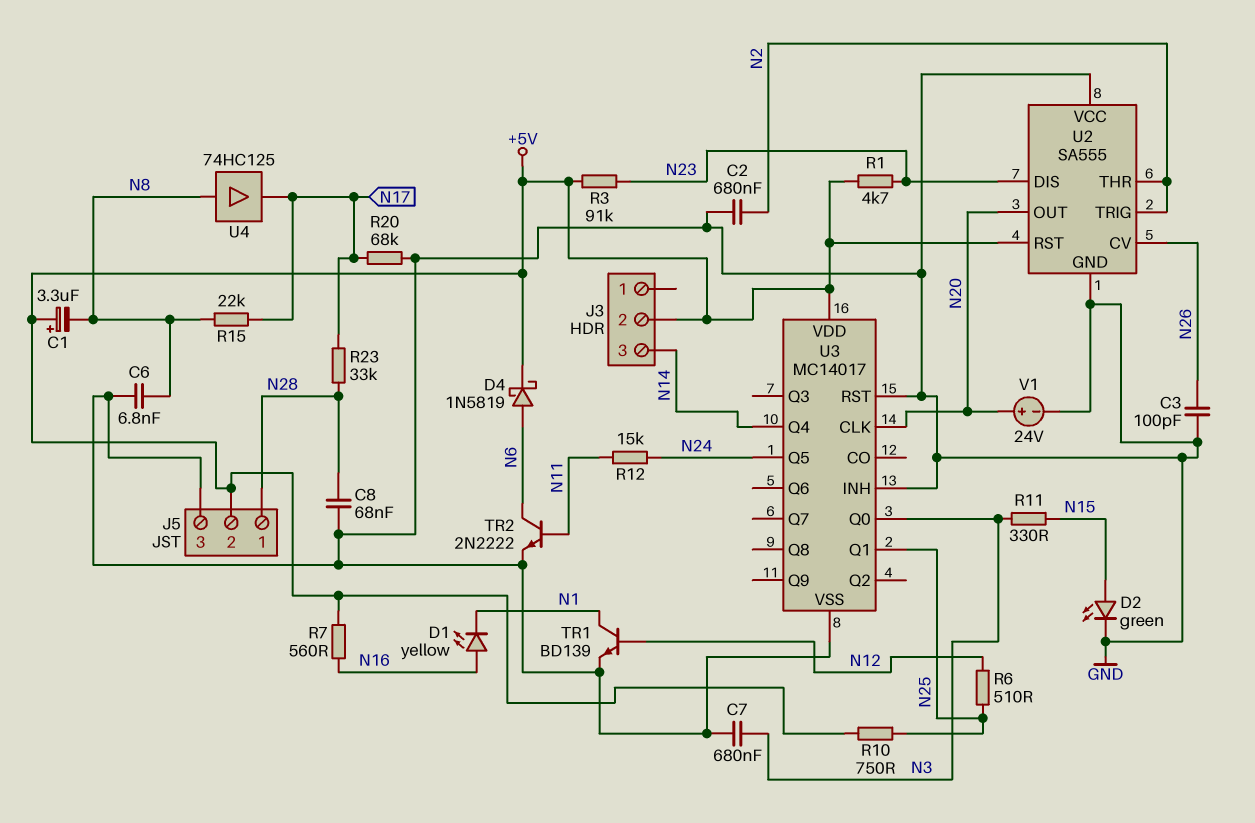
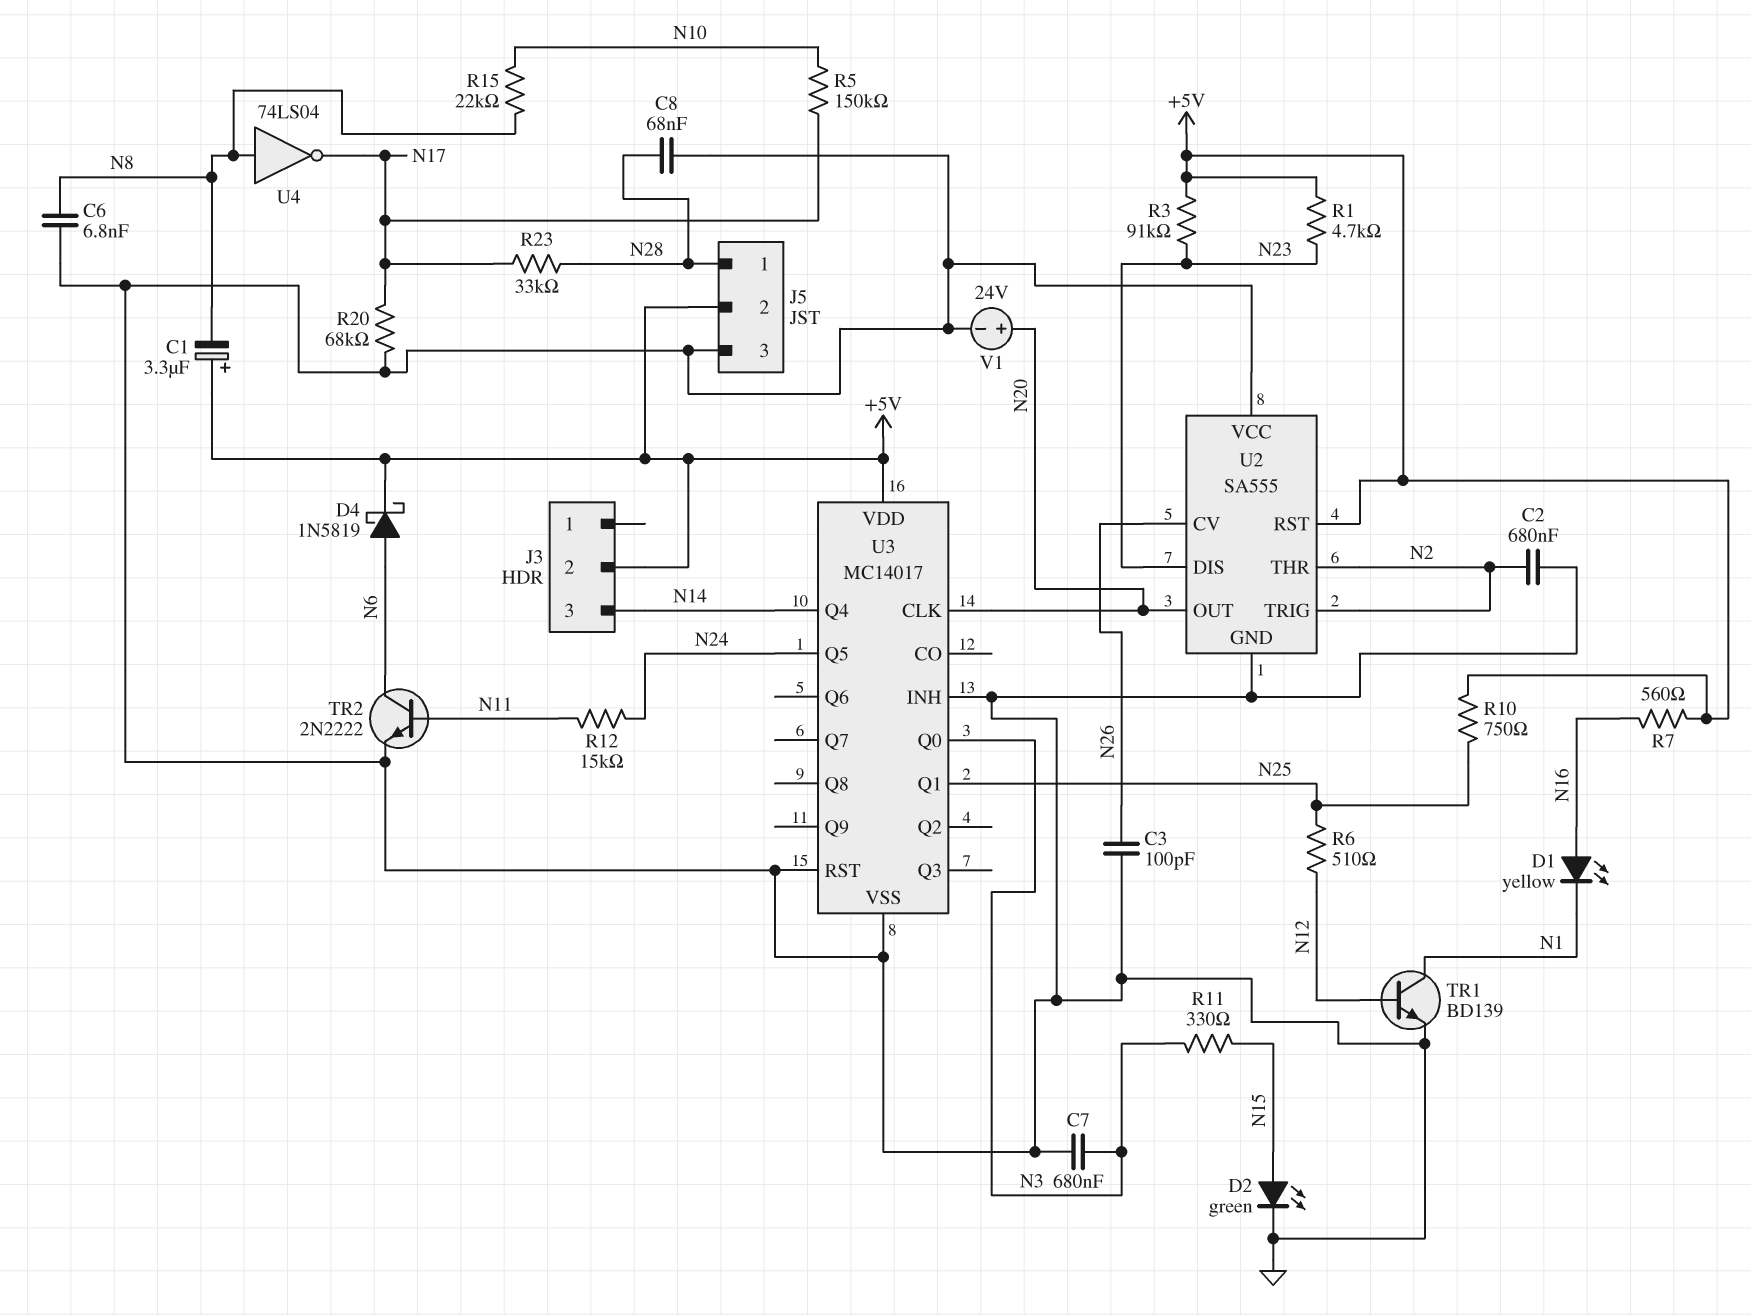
R5: none -> 150k (N10, N17)
R15: 22k (N8, N17) -> 22k (N8, N10)
U4: buffer 74HC125 (in N8, out N17) -> NOT 74LS04 (in N8, out N17)

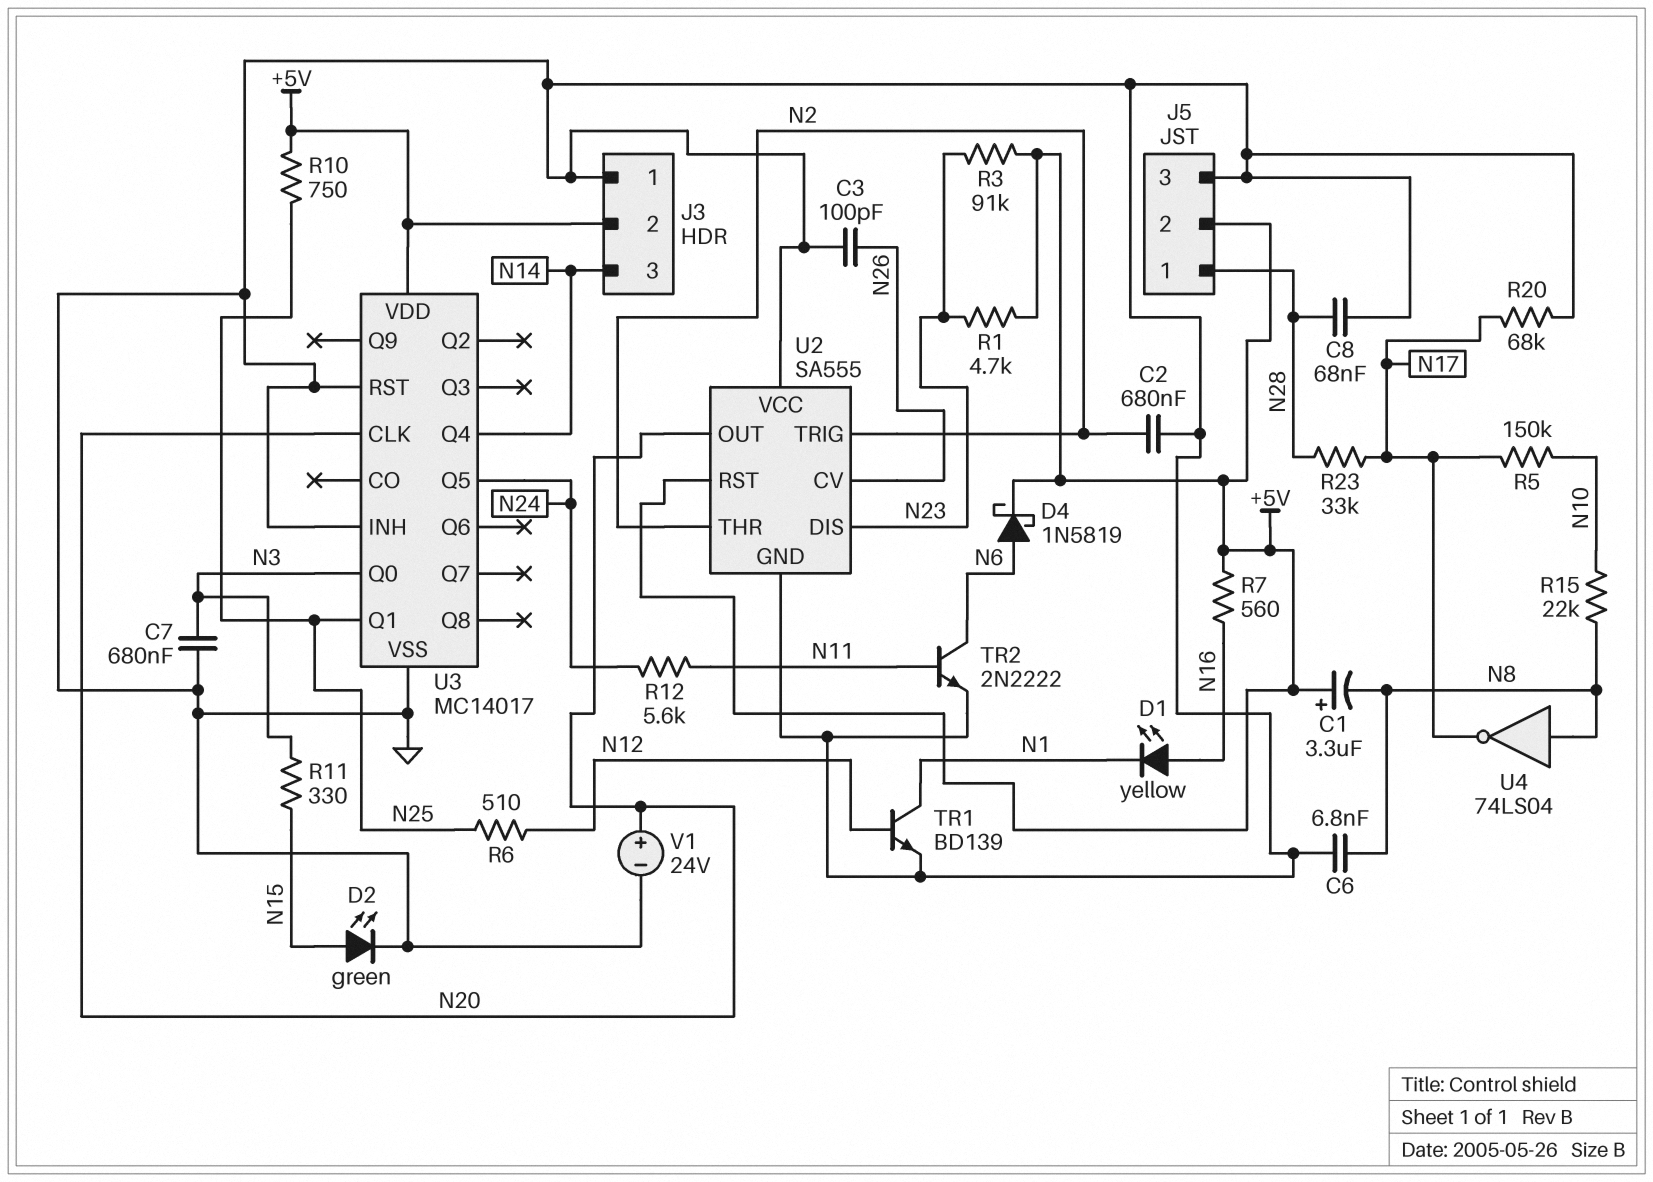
J3 pin 1: none -> GND
R12: 15k (N11, N24) -> 5.6k (N11, N24)

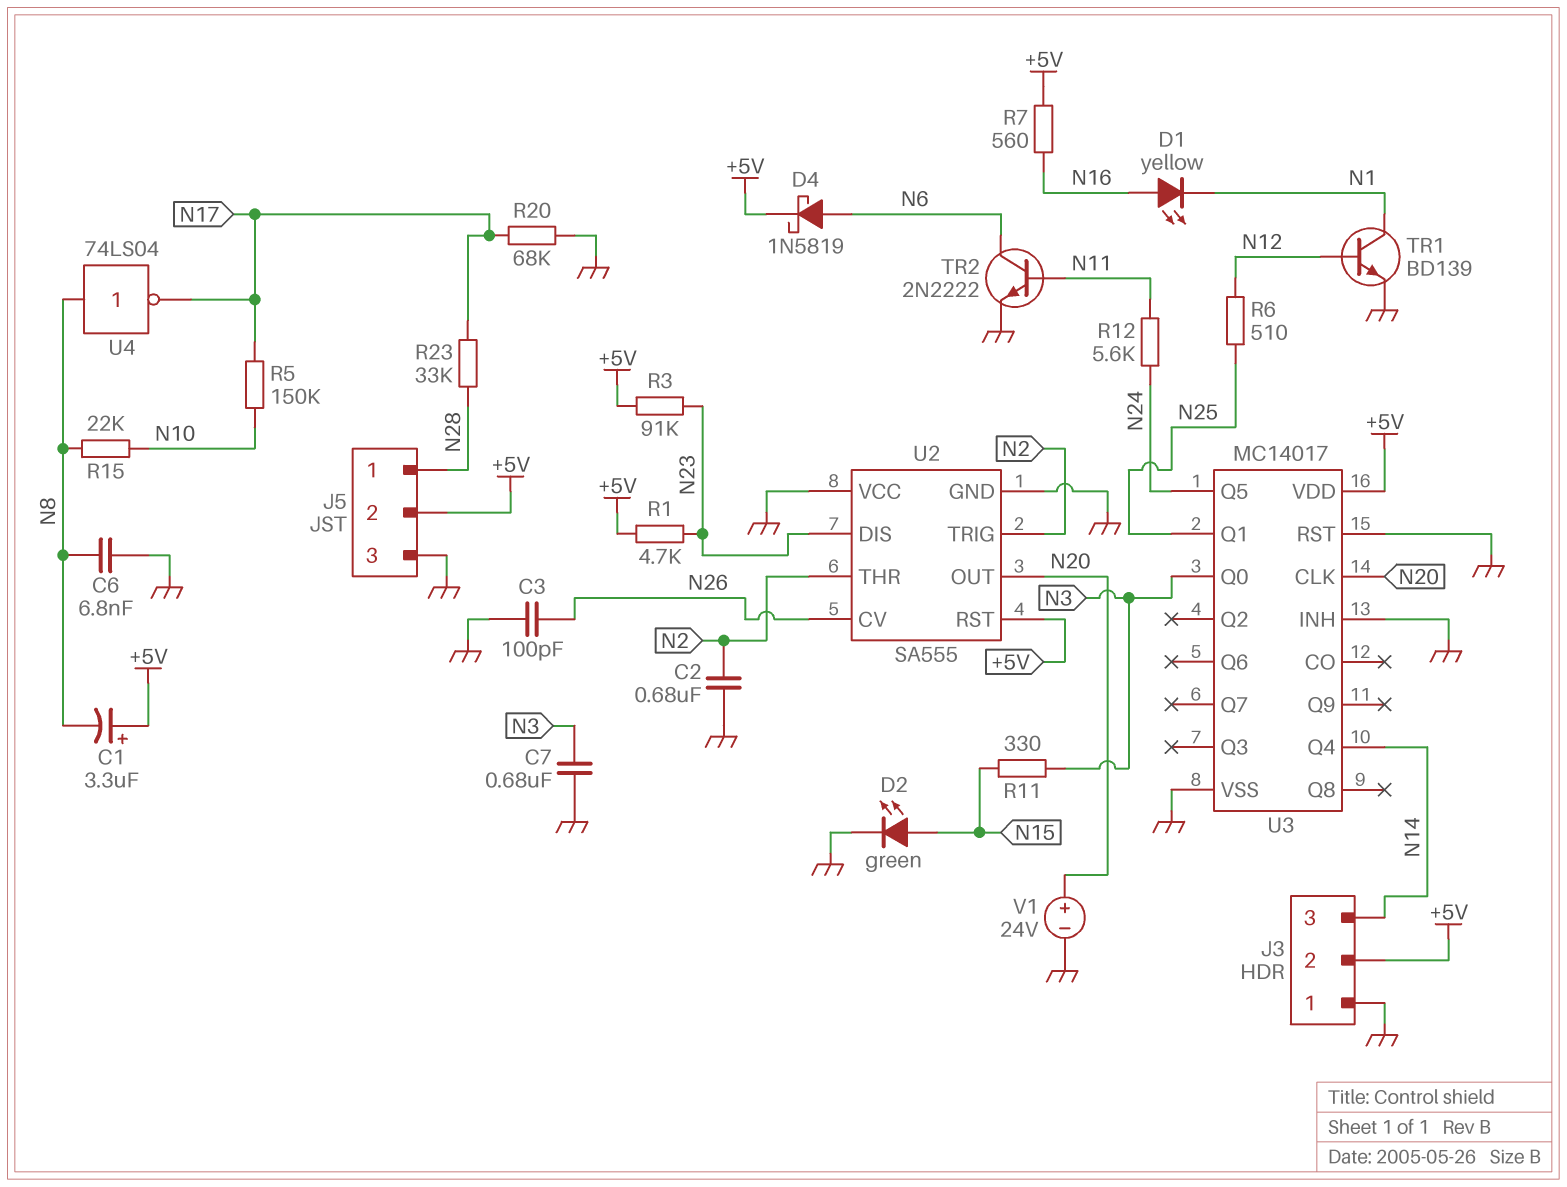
C8: 68nF (GND, N28) -> none
R10: 750 (+5V, N25) -> none

